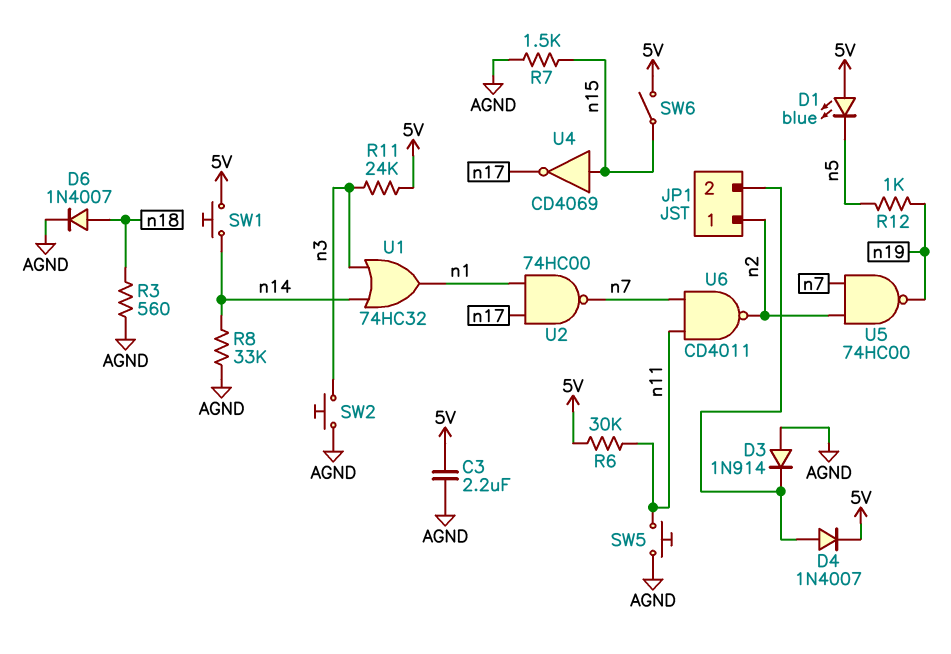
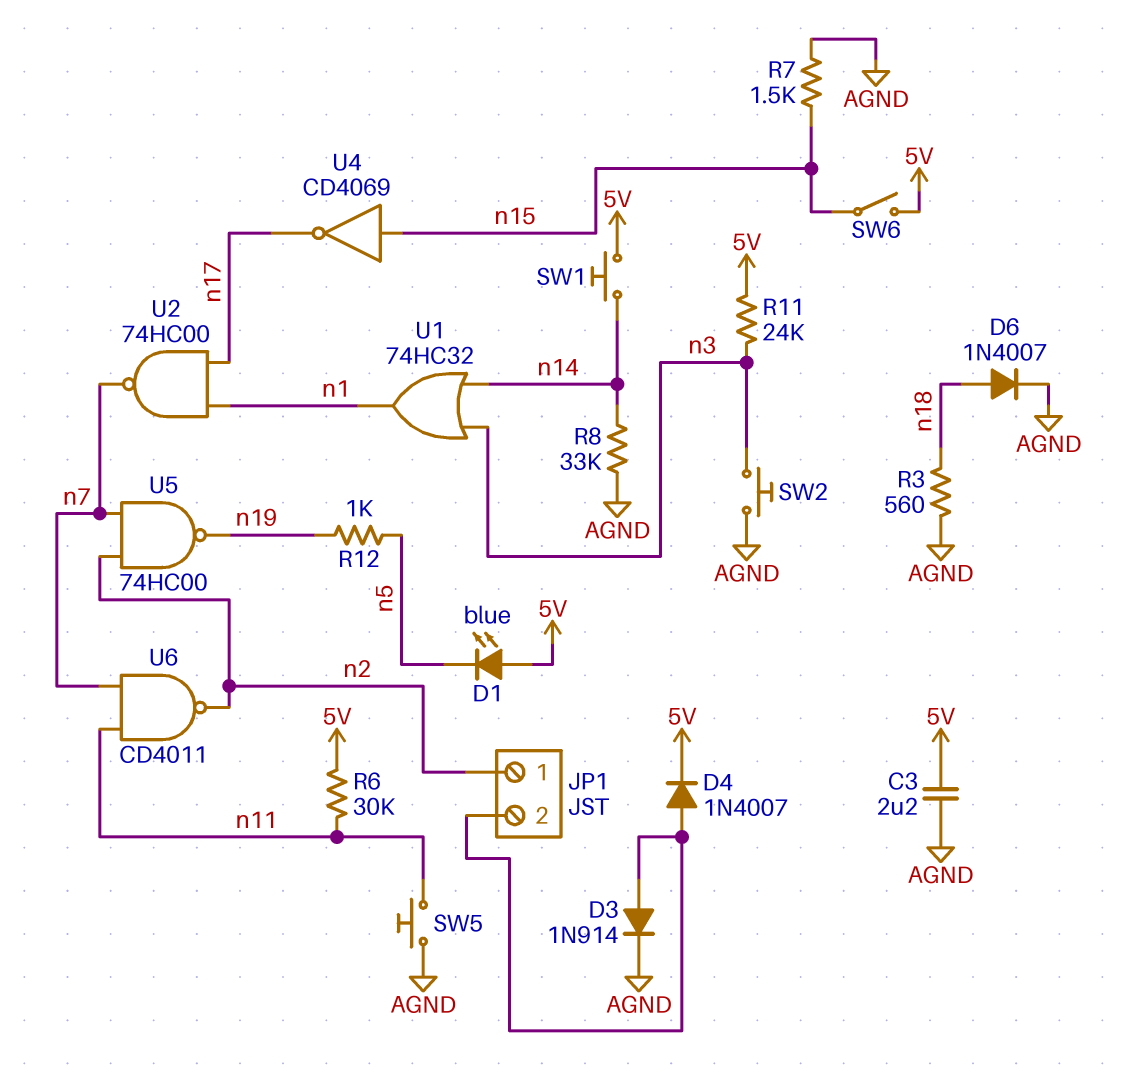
D3: diode 1N914 (A AGND, K JP1/2) -> diode 1N914 (A JP1/2, K AGND)

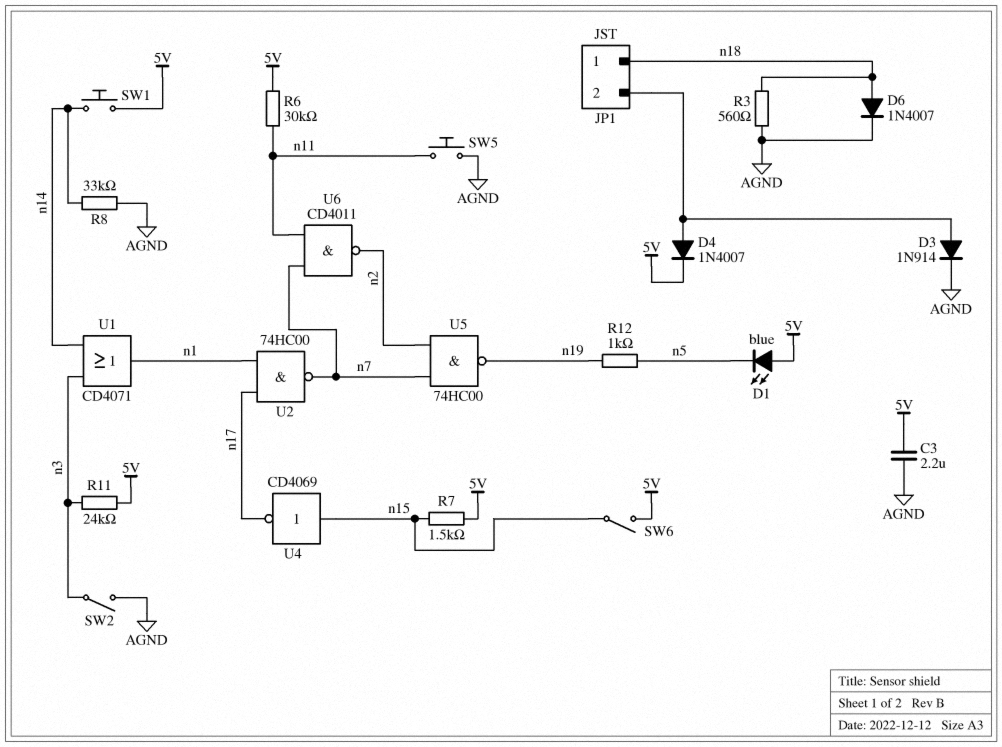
JP1 pin 1: n2 -> n18
R7: 1.5k (AGND, n15) -> 1.5k (5V, n15)
SW2: button (AGND, n3) -> switch (AGND, n3)
U1: OR 74HC32 (in n3, in n14, out n1) -> OR CD4071 (in n3, in n14, out n1)

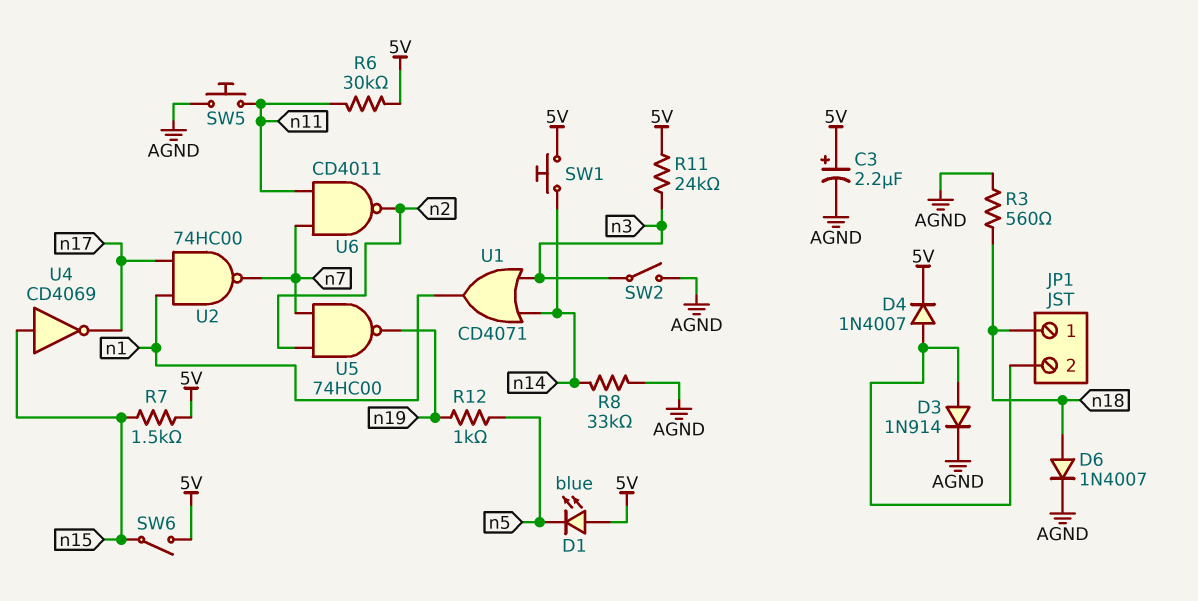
C3: 2.2uF (5V, AGND) -> 2.2uF (plus 5V, minus AGND)

